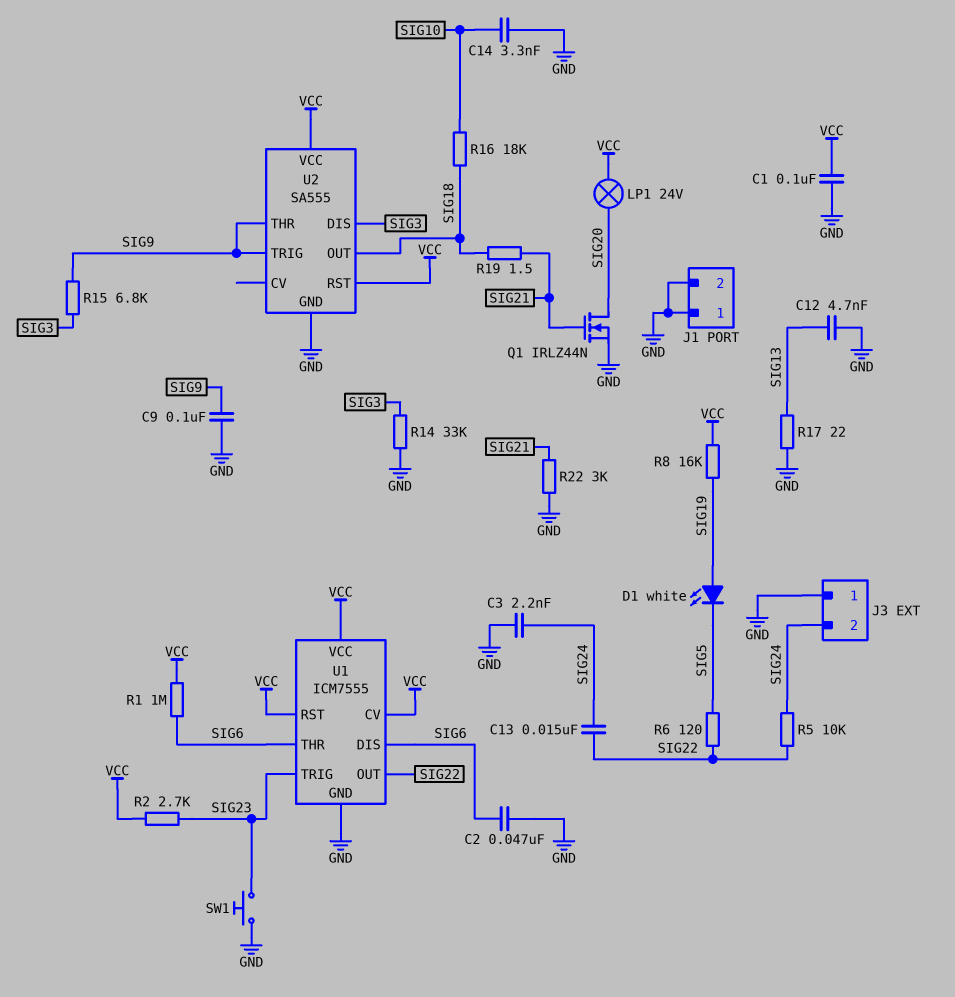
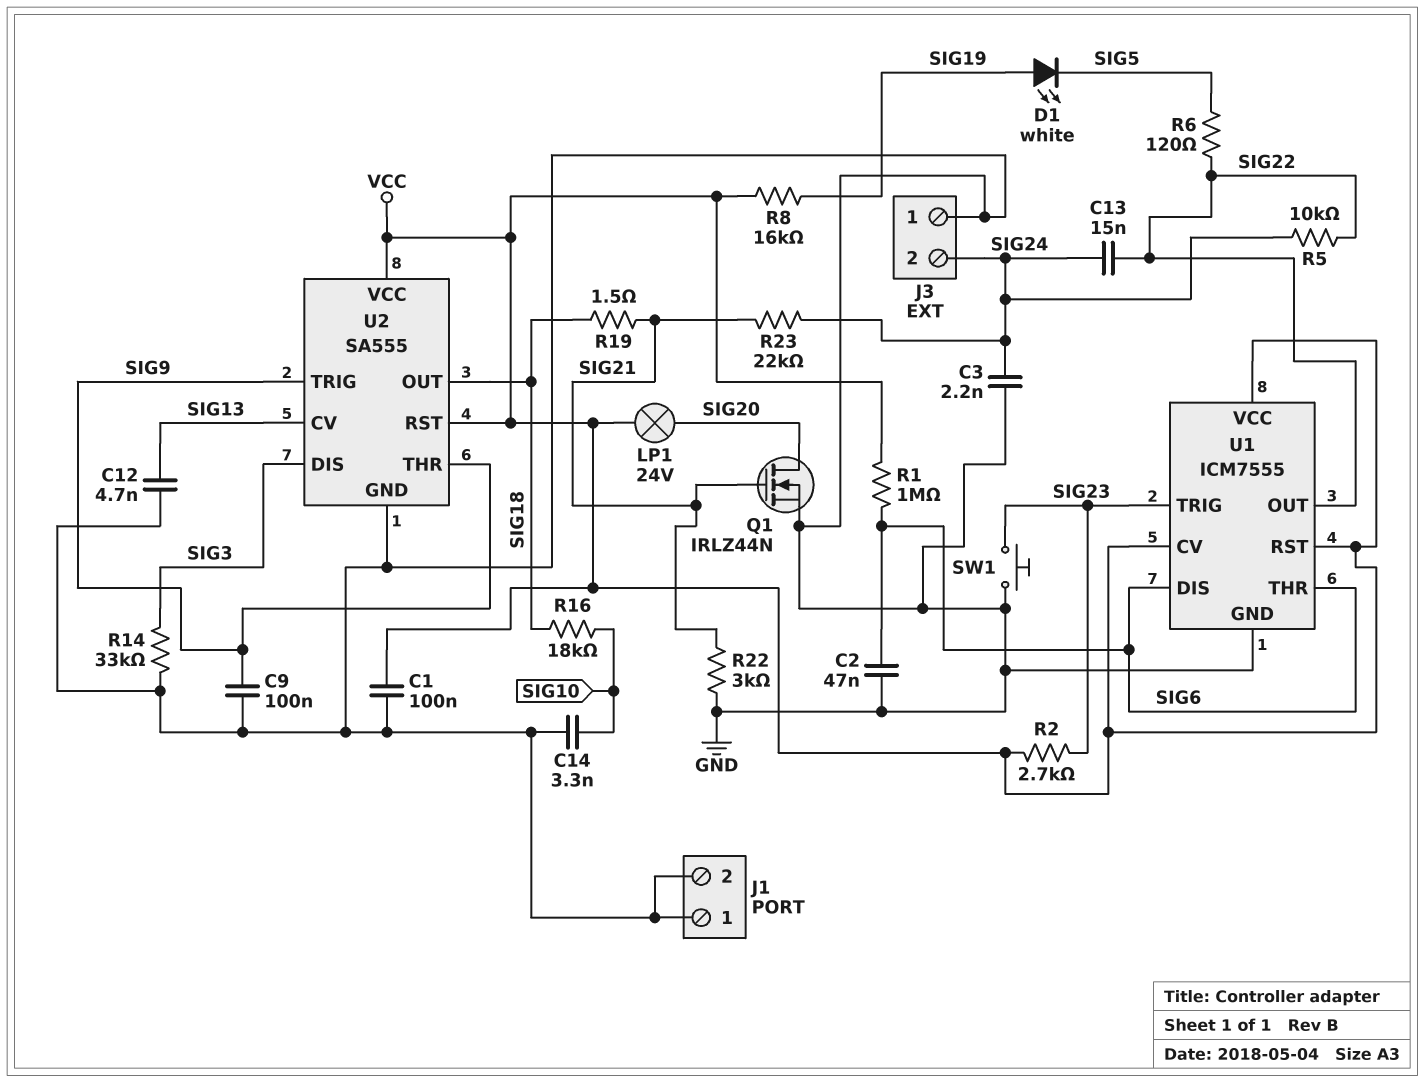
R15: 6.8k (SIG3, SIG9) -> none
R17: 22 (GND, SIG13) -> none
R23: none -> 22k (SIG21, SIG24)
U2 pin CV: none -> SIG13

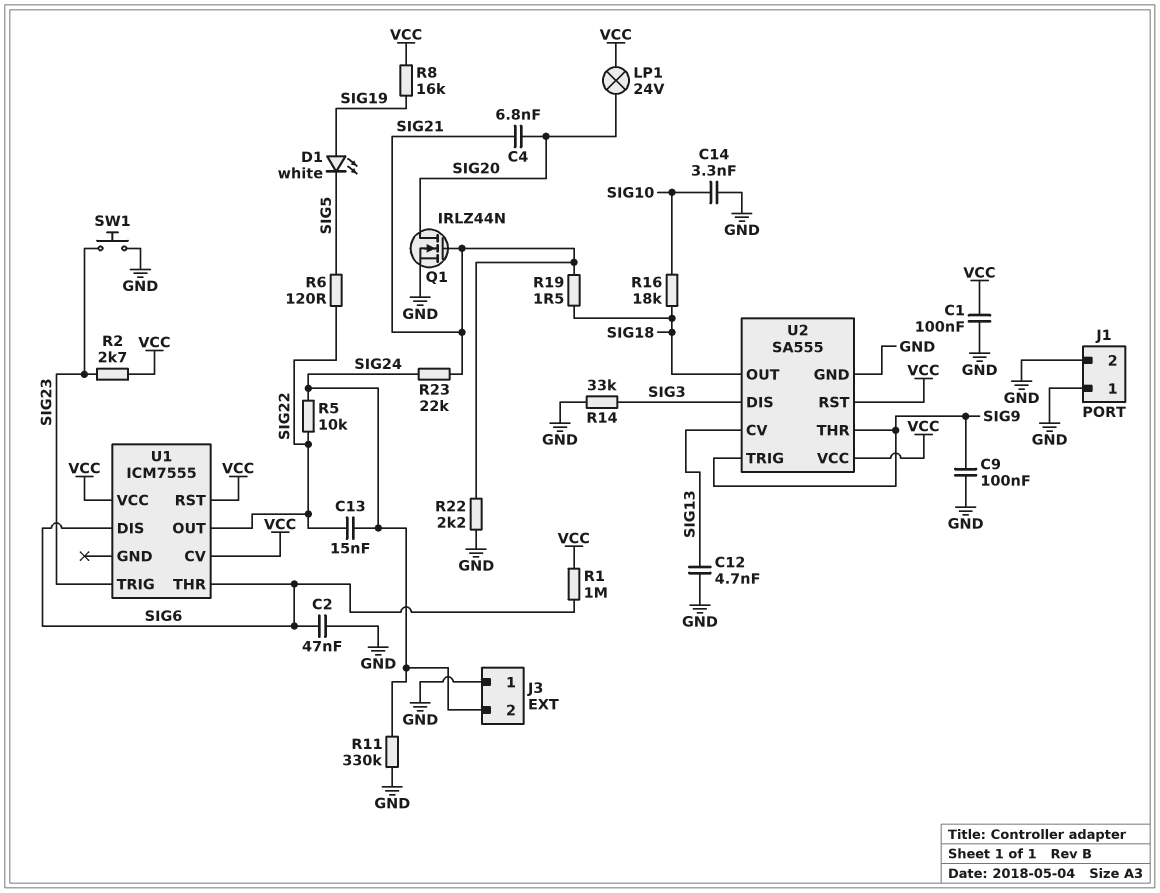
C3: 2.2nF (GND, SIG24) -> none
C4: none -> 6.8nF (SIG20, SIG21)
R11: none -> 330k (GND, SIG24)
R22: 3k (GND, SIG21) -> 2.2k (GND, SIG21)
U1 pin GND: GND -> none

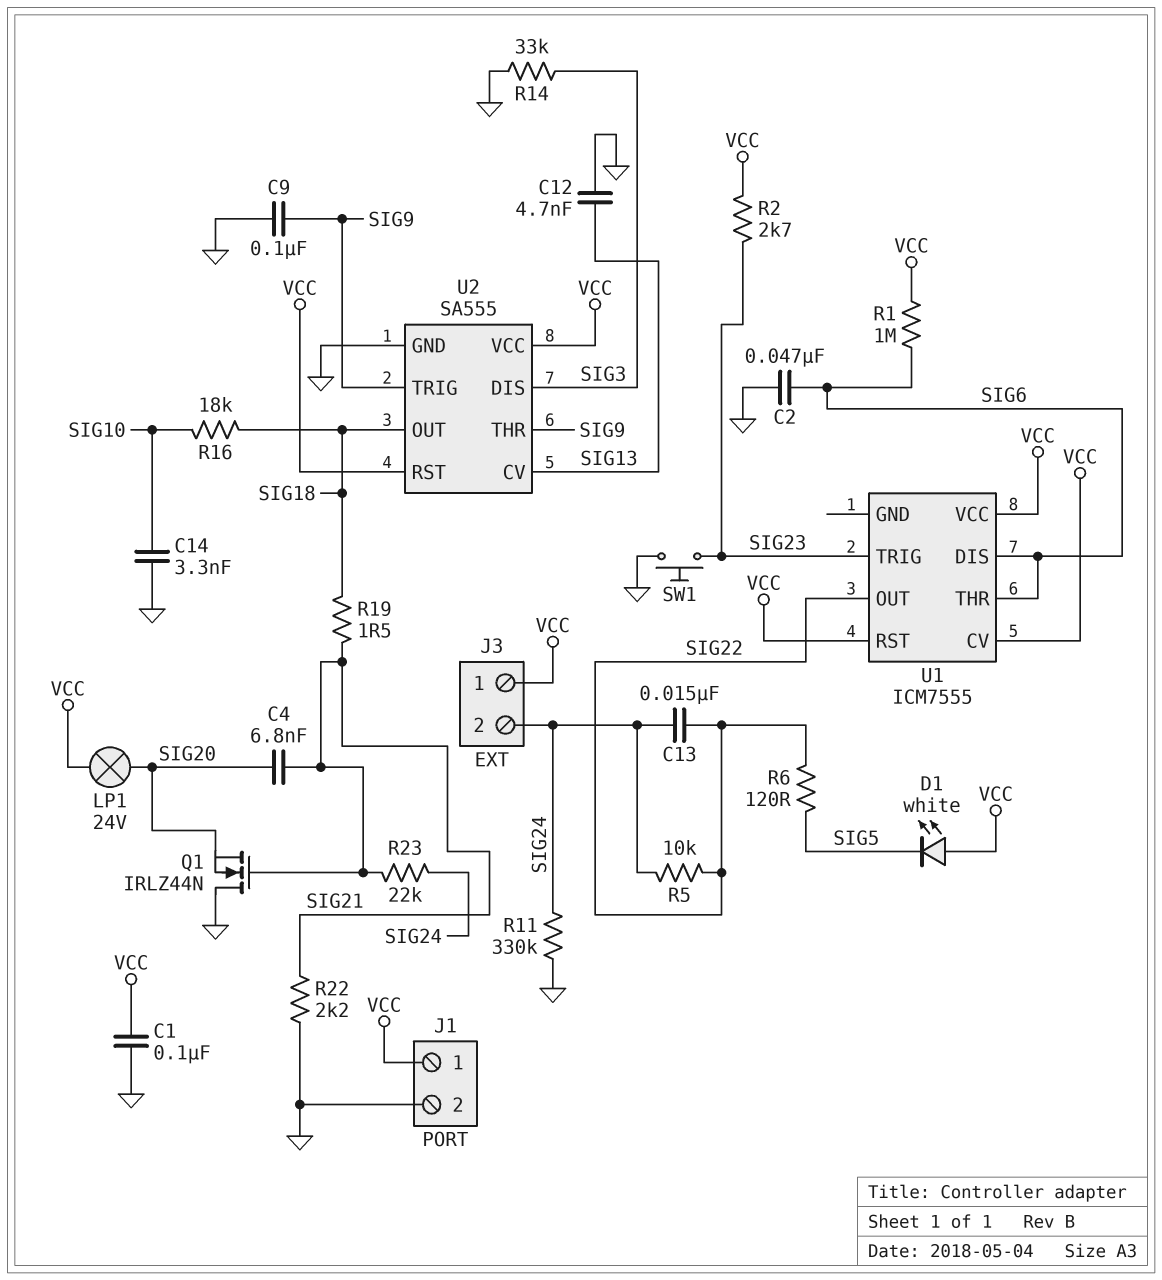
D1: LED white (A SIG19, K SIG5) -> LED white (A VCC, K SIG5)
J1 pin 1: GND -> VCC
J3 pin 1: GND -> VCC
Q1: NMOS IRLZ44N (G SIG21, D SIG20, S GND) -> NMOS IRLZ44N (G SIG21, D GND, S SIG20)
R8: 16k (SIG19, VCC) -> none

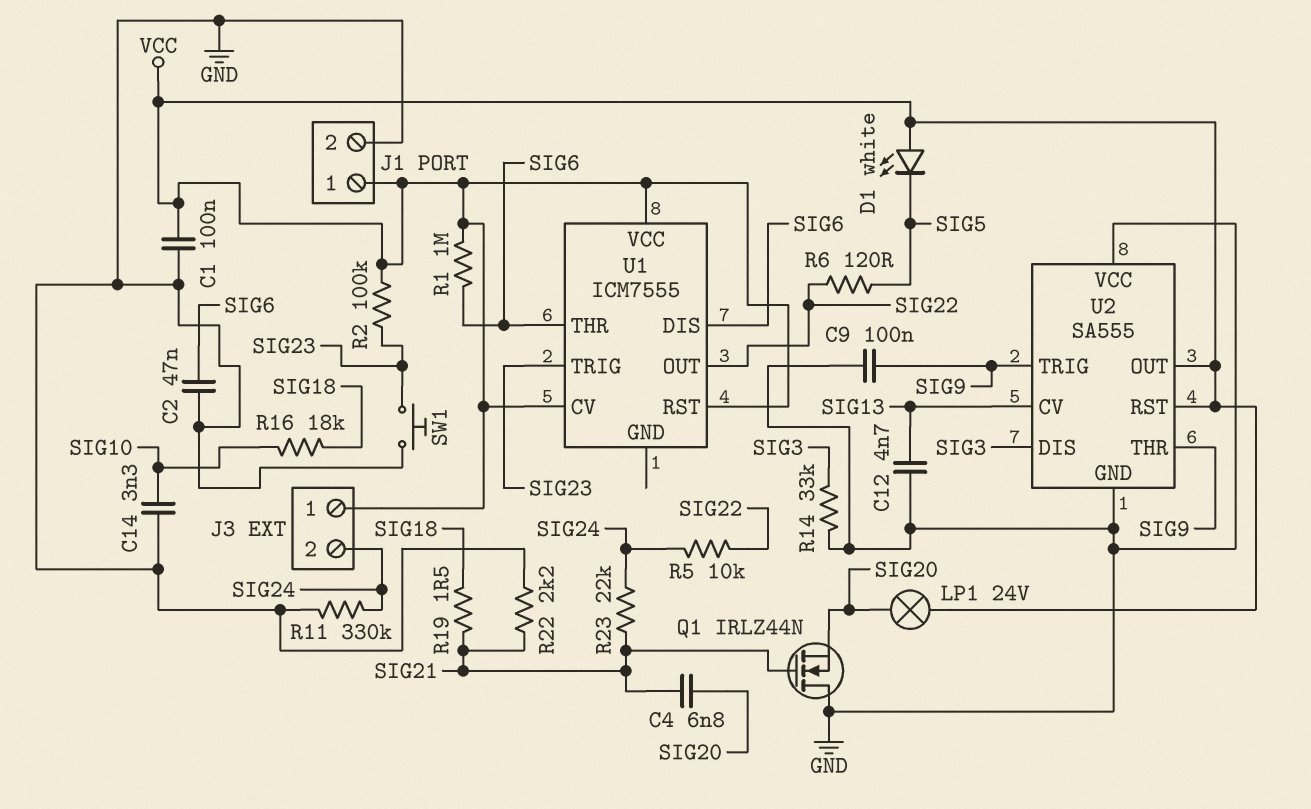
C13: 15nF (SIG22, SIG24) -> none
R2: 2.7k (SIG23, VCC) -> 100k (SIG23, VCC)
U2 pin OUT: SIG18 -> VCC
U2 pin VCC: VCC -> GND

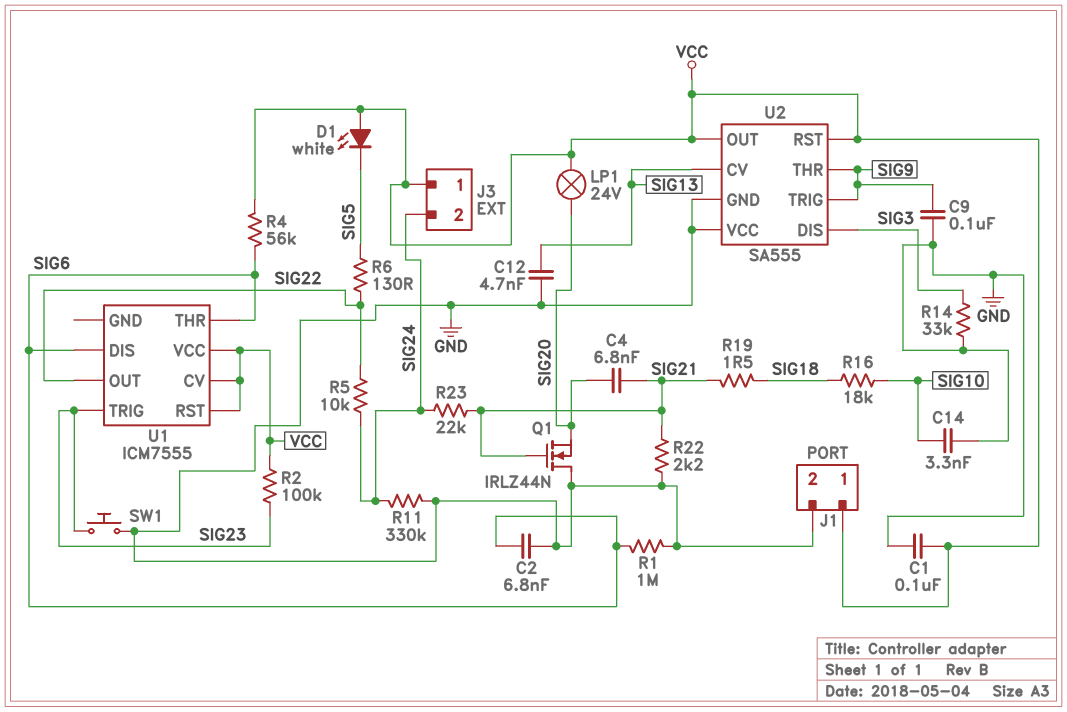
C2: 47nF (GND, SIG6) -> 6.8nF (GND, SIG6)
R1: 1M (SIG6, VCC) -> 1M (GND, SIG6)
R4: none -> 56k (SIG6, VCC)
R6: 120 (SIG5, SIG22) -> 130 (SIG5, SIG22)

